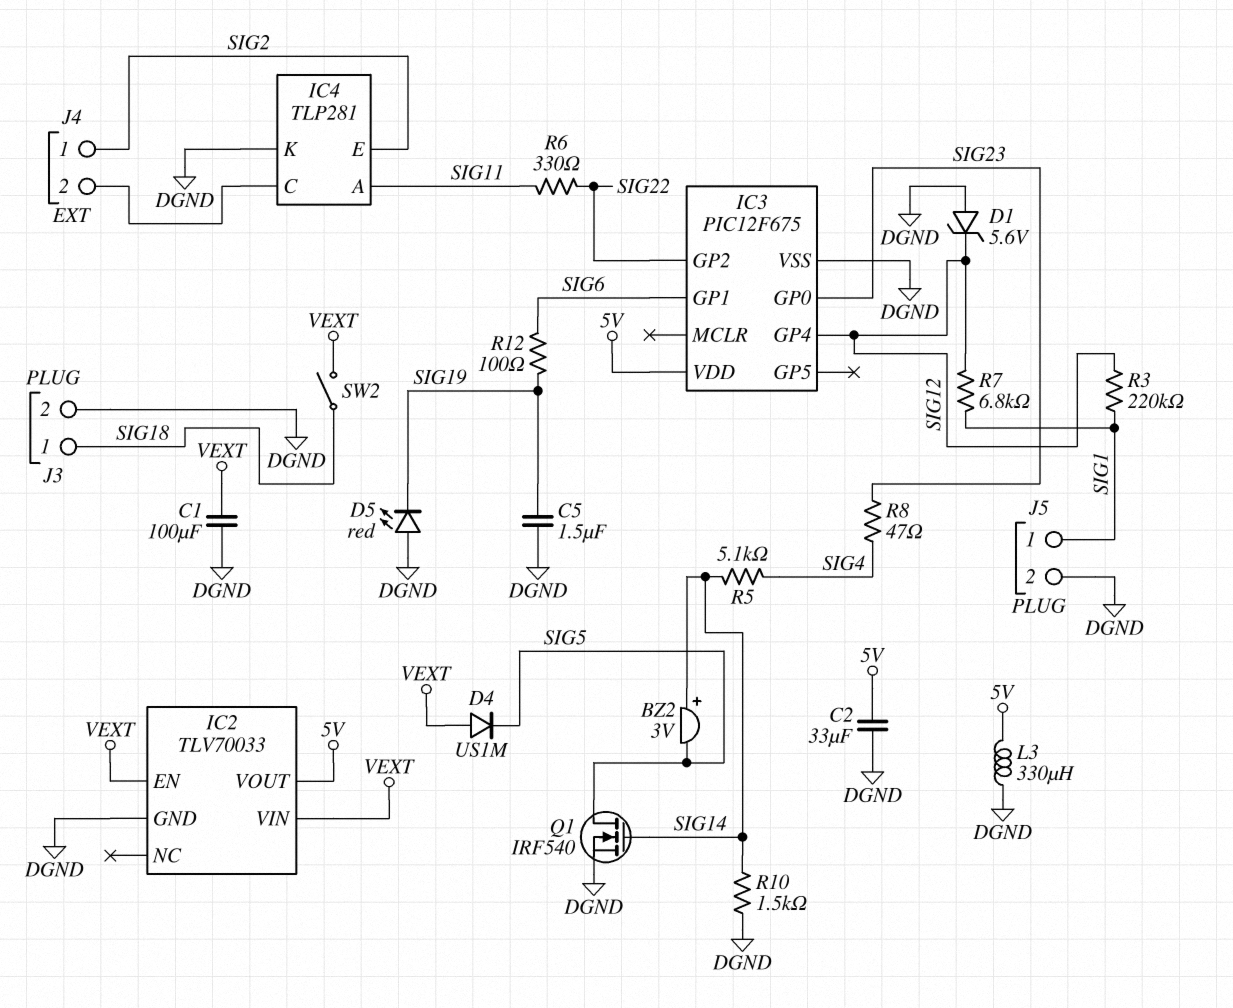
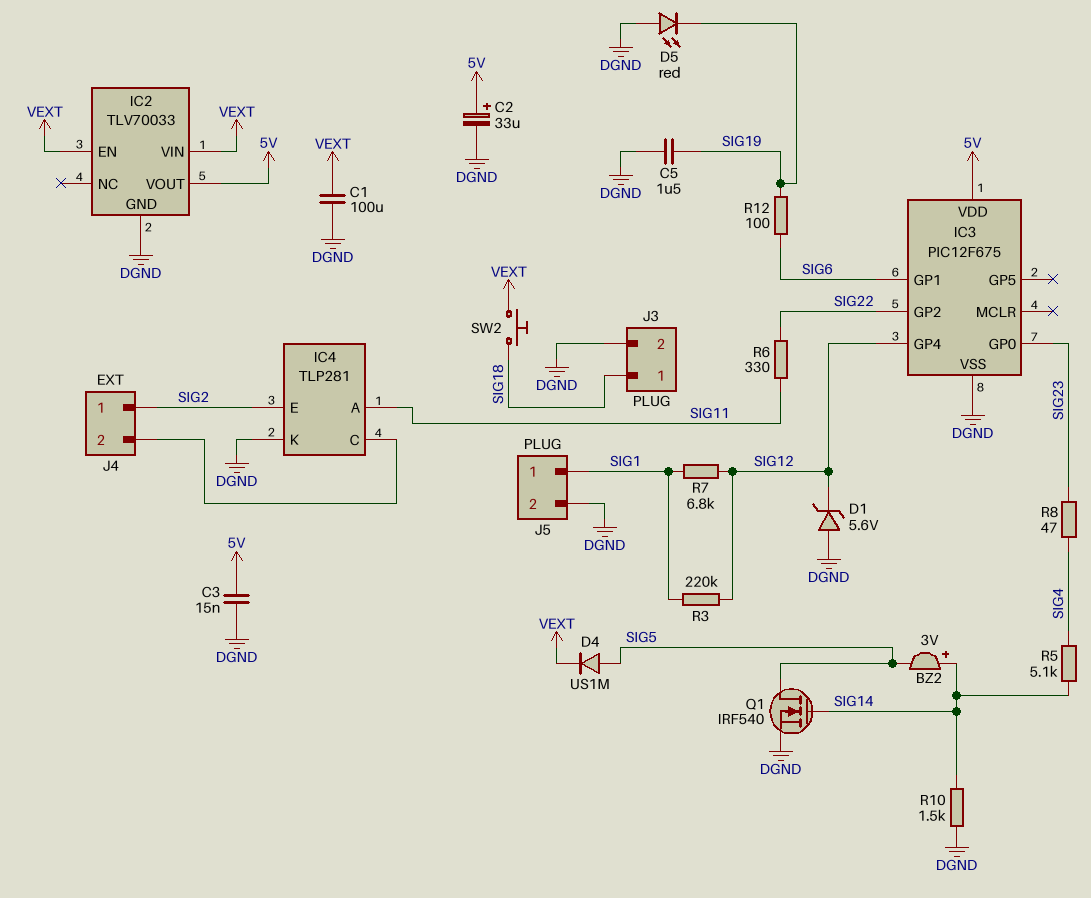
C2: 33uF (5V, DGND) -> 33uF (plus 5V, minus DGND)
C3: none -> 15nF (5V, DGND)
D4: diode US1M (A VEXT, K SIG5) -> diode US1M (A SIG5, K VEXT)
L3: 330uH (5V, DGND) -> none
SW2: switch (SIG18, VEXT) -> button (SIG18, VEXT)

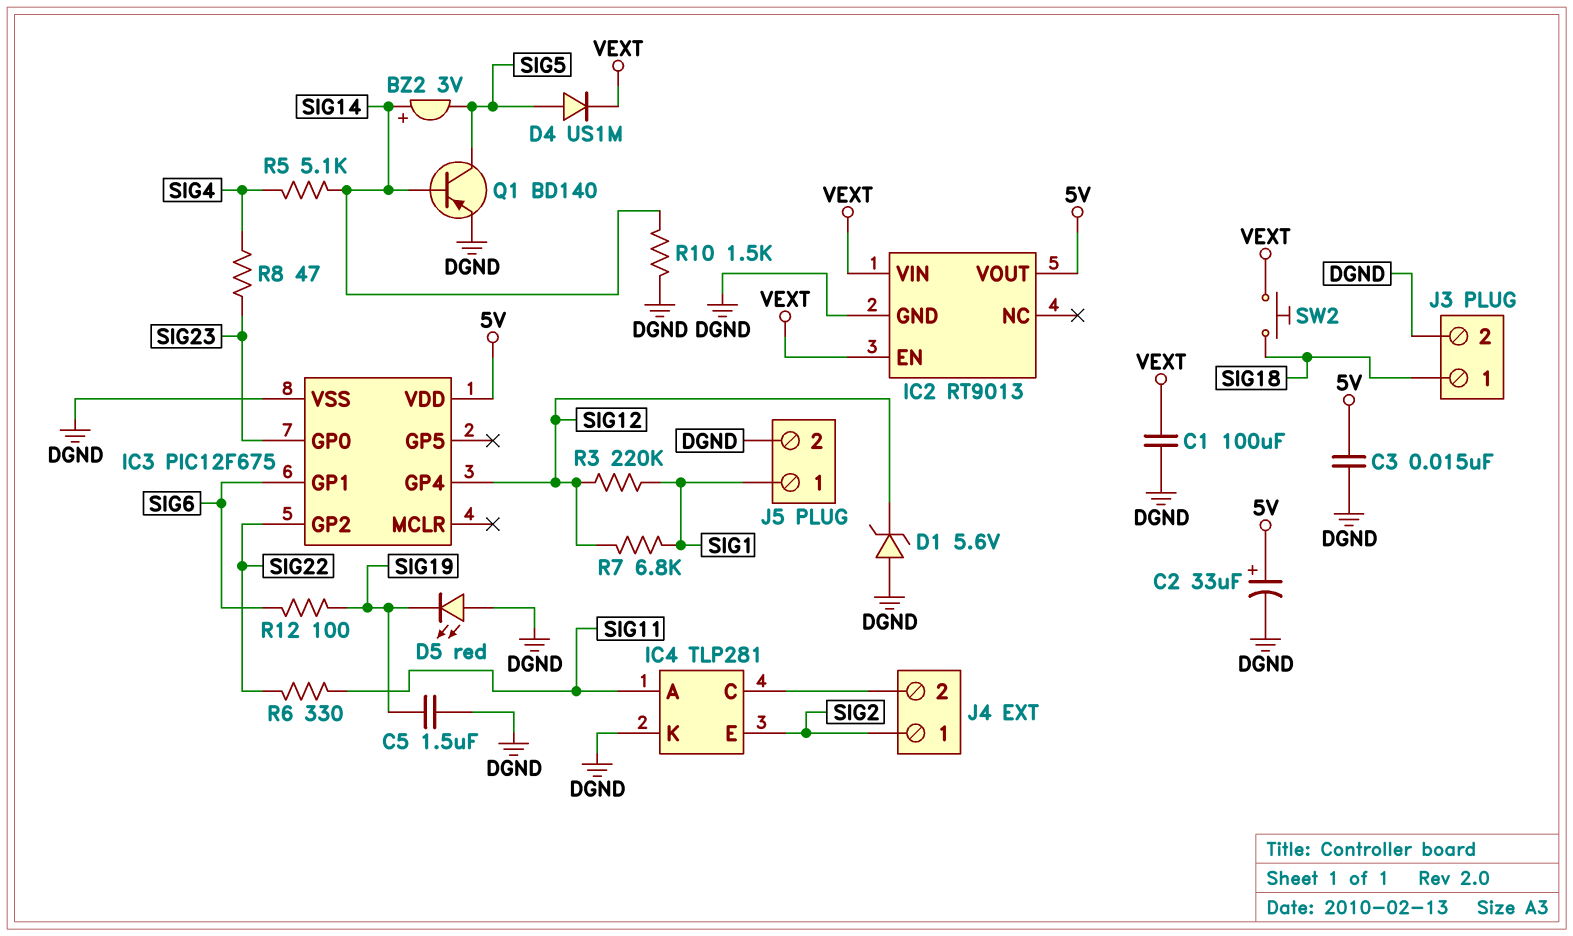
IC2: TLV70033 -> RT9013
Q1: NMOS IRF540 (G SIG14, D SIG5, S DGND) -> PNP BD140 (B SIG14, C SIG5, E DGND)

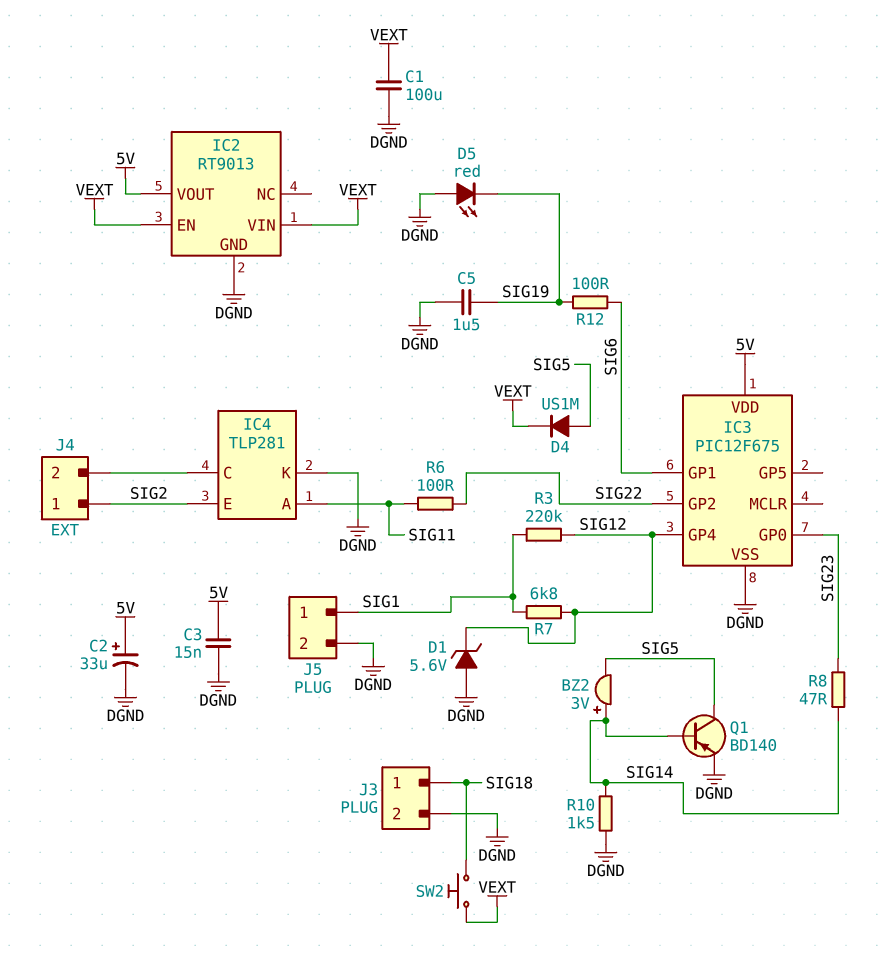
R5: 5.1k (SIG4, SIG14) -> none
R6: 330 (SIG11, SIG22) -> 100 (SIG11, SIG22)
R8: 47 (SIG4, SIG23) -> 47 (SIG14, SIG23)

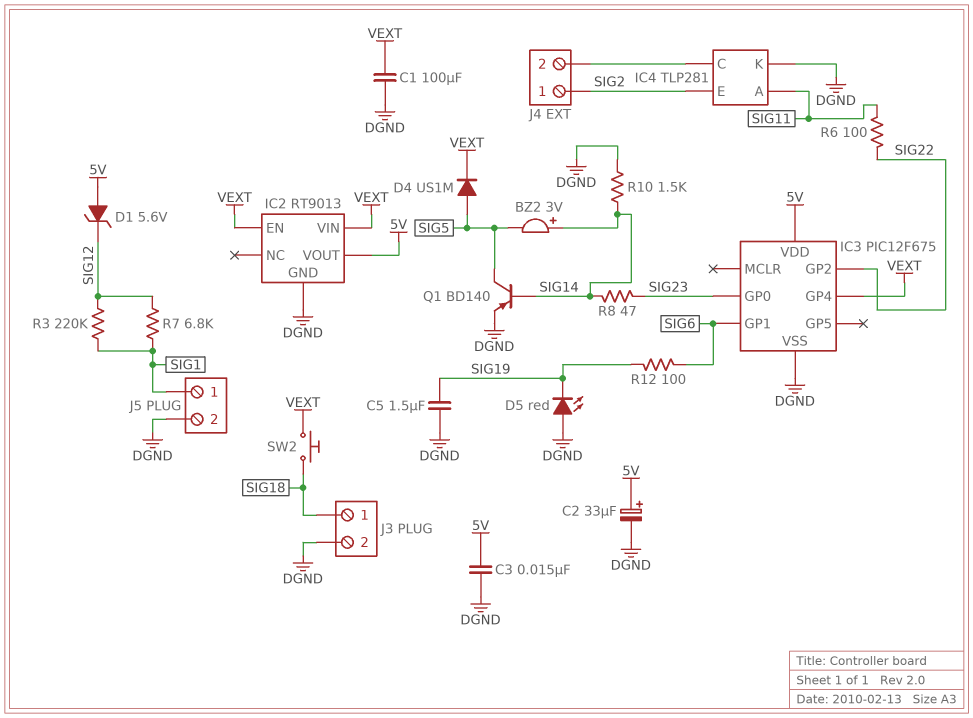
D1: zener 5.6V (A DGND, K SIG12) -> zener 5.6V (A 5V, K SIG12)
IC3 pin GP4: SIG12 -> VEXT

